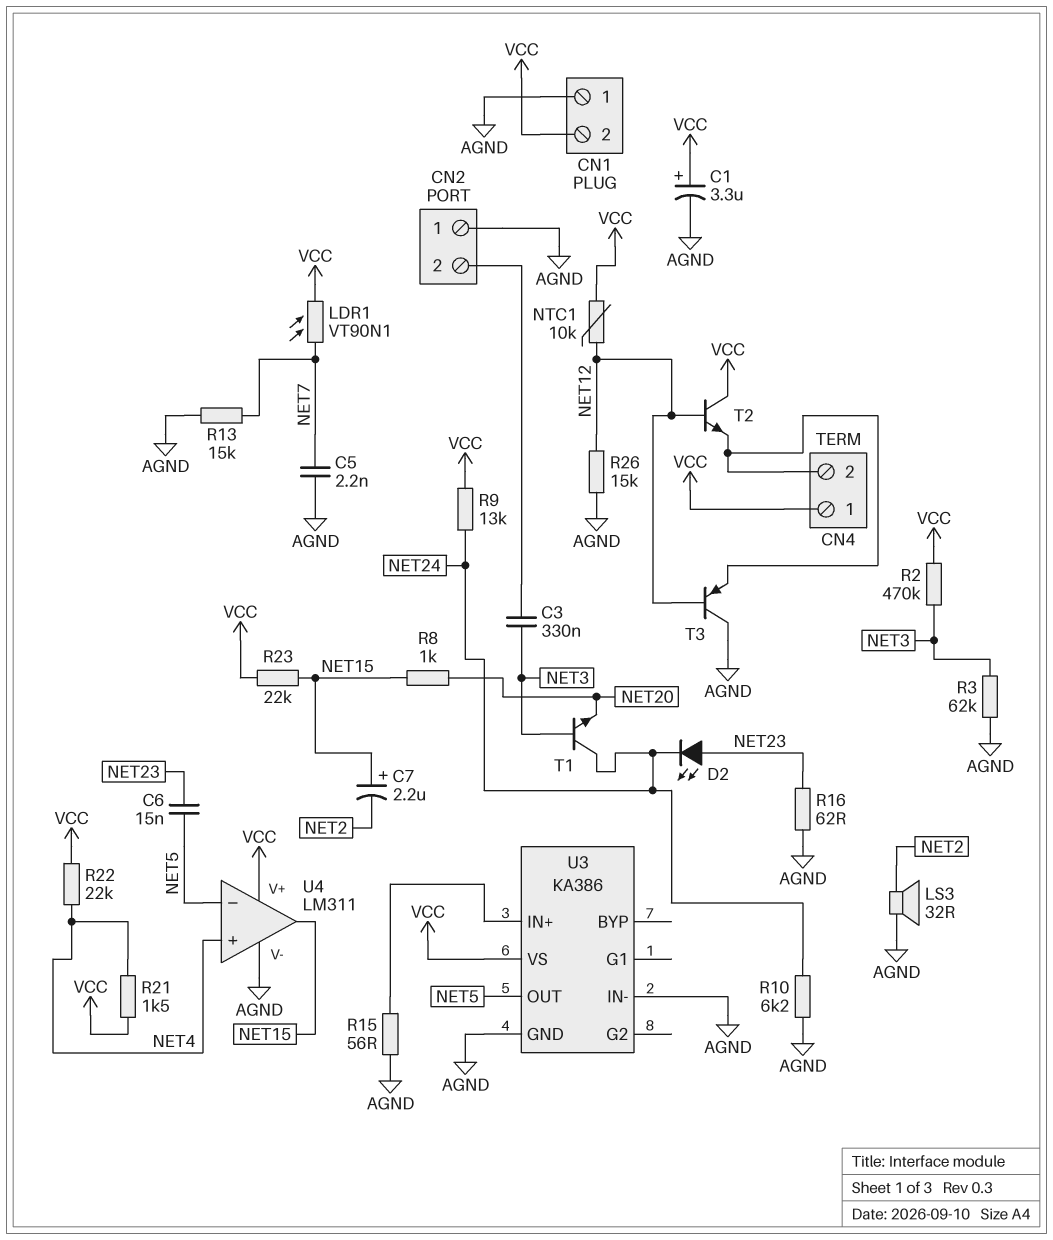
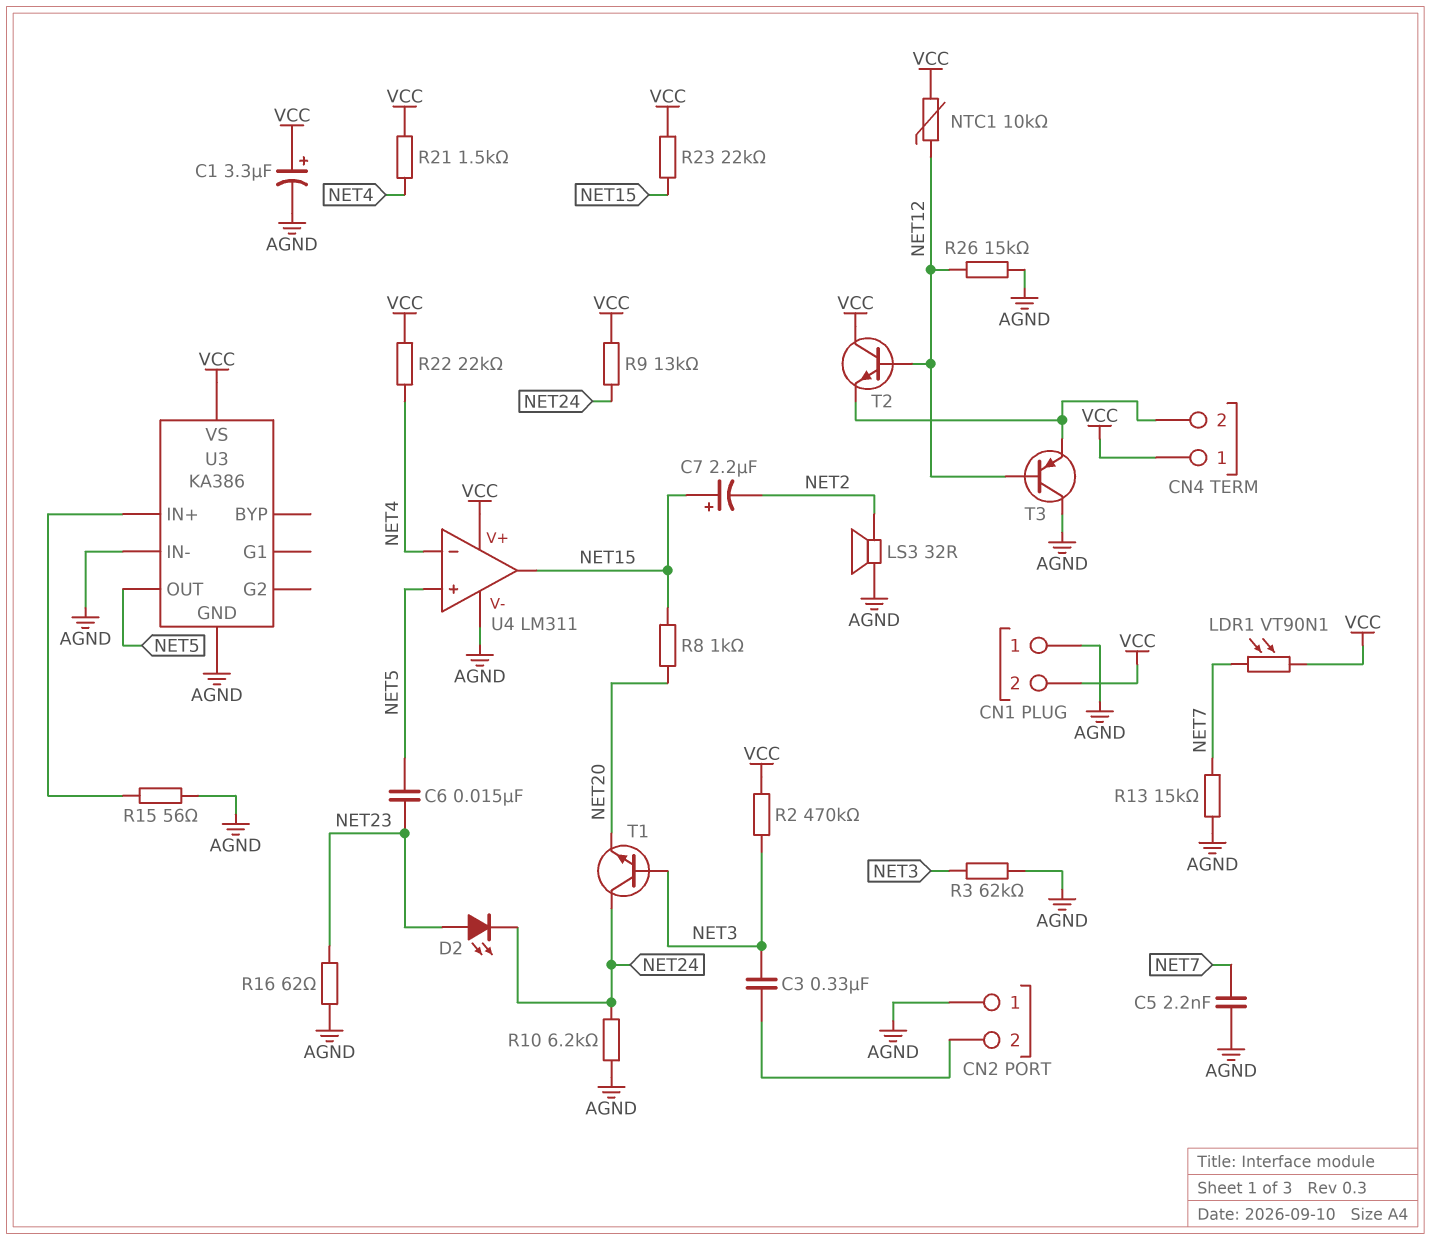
U4 pin in+: NET4 -> NET5
U4 pin in-: NET5 -> NET4

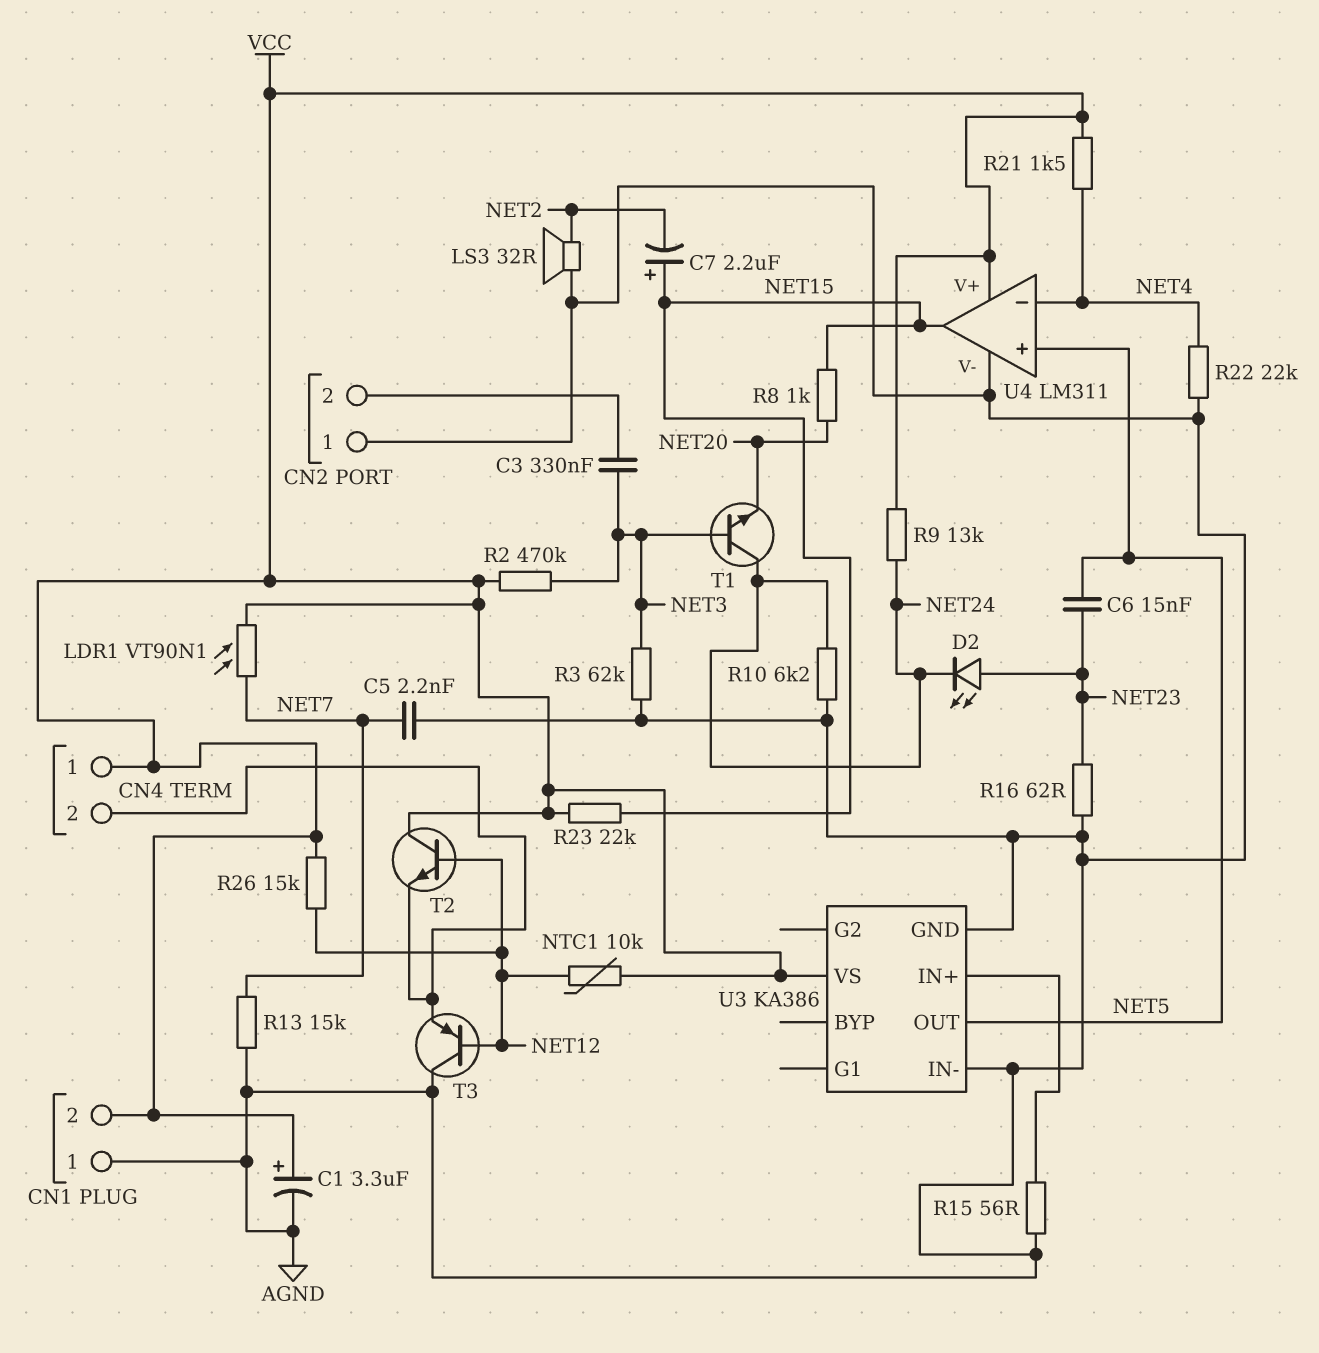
R22: 22k (NET4, VCC) -> 22k (AGND, NET4)
R26: 15k (AGND, NET12) -> 15k (NET12, VCC)

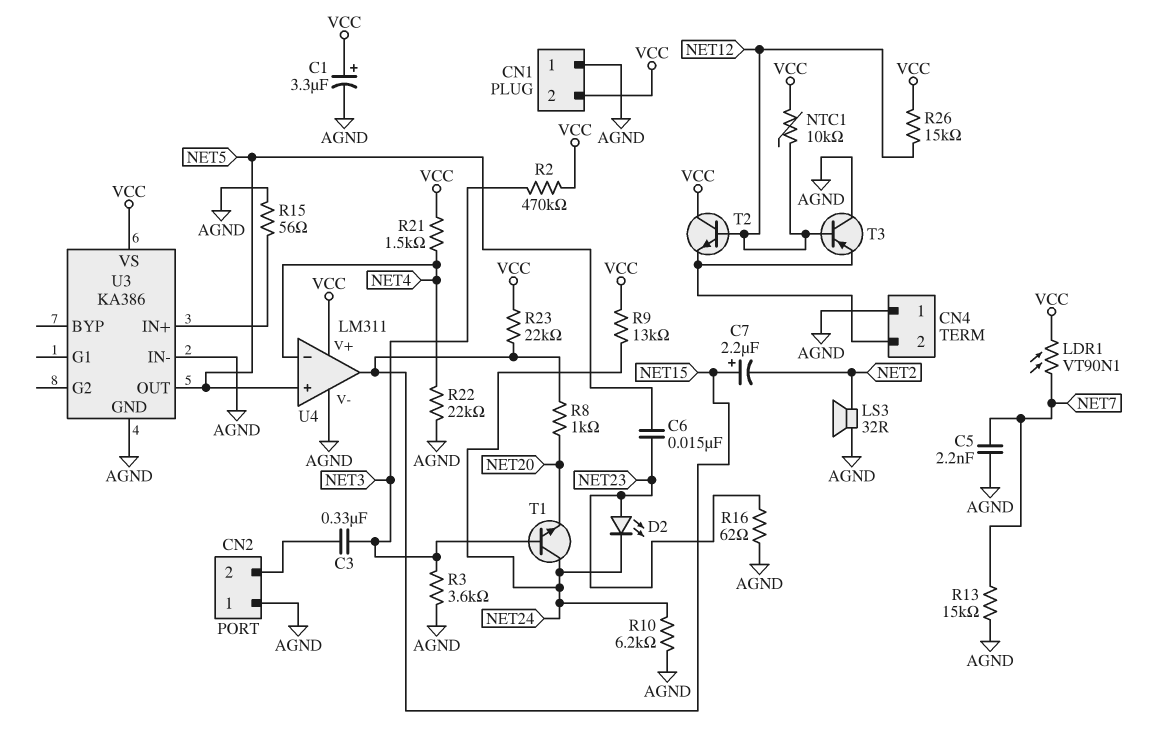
CN4 pin 1: VCC -> AGND
R3: 62k (AGND, NET3) -> 3.6k (AGND, NET3)

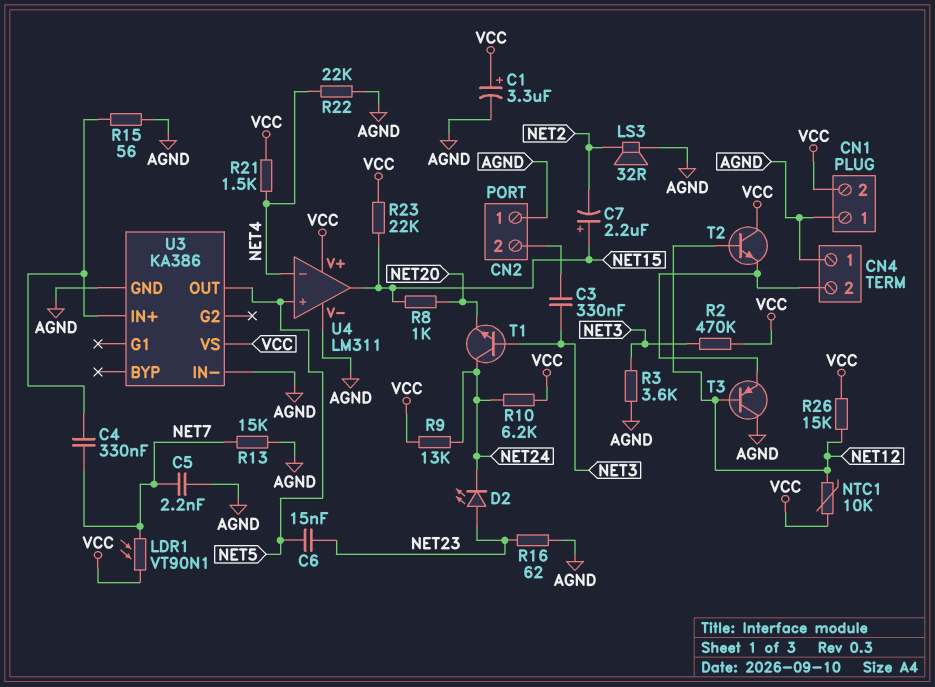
C4: none -> 330nF (NET7, U3/IN+)
R10: 6.2k (AGND, NET24) -> 6.2k (NET24, VCC)

